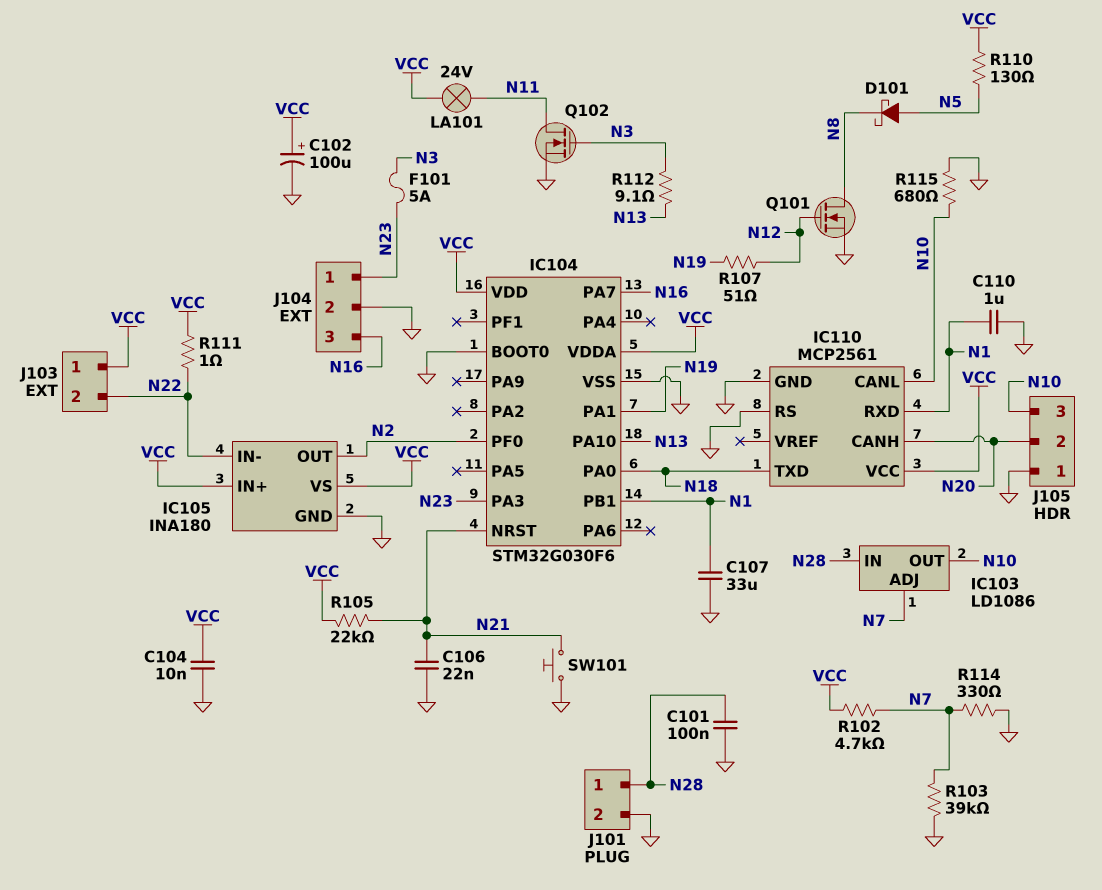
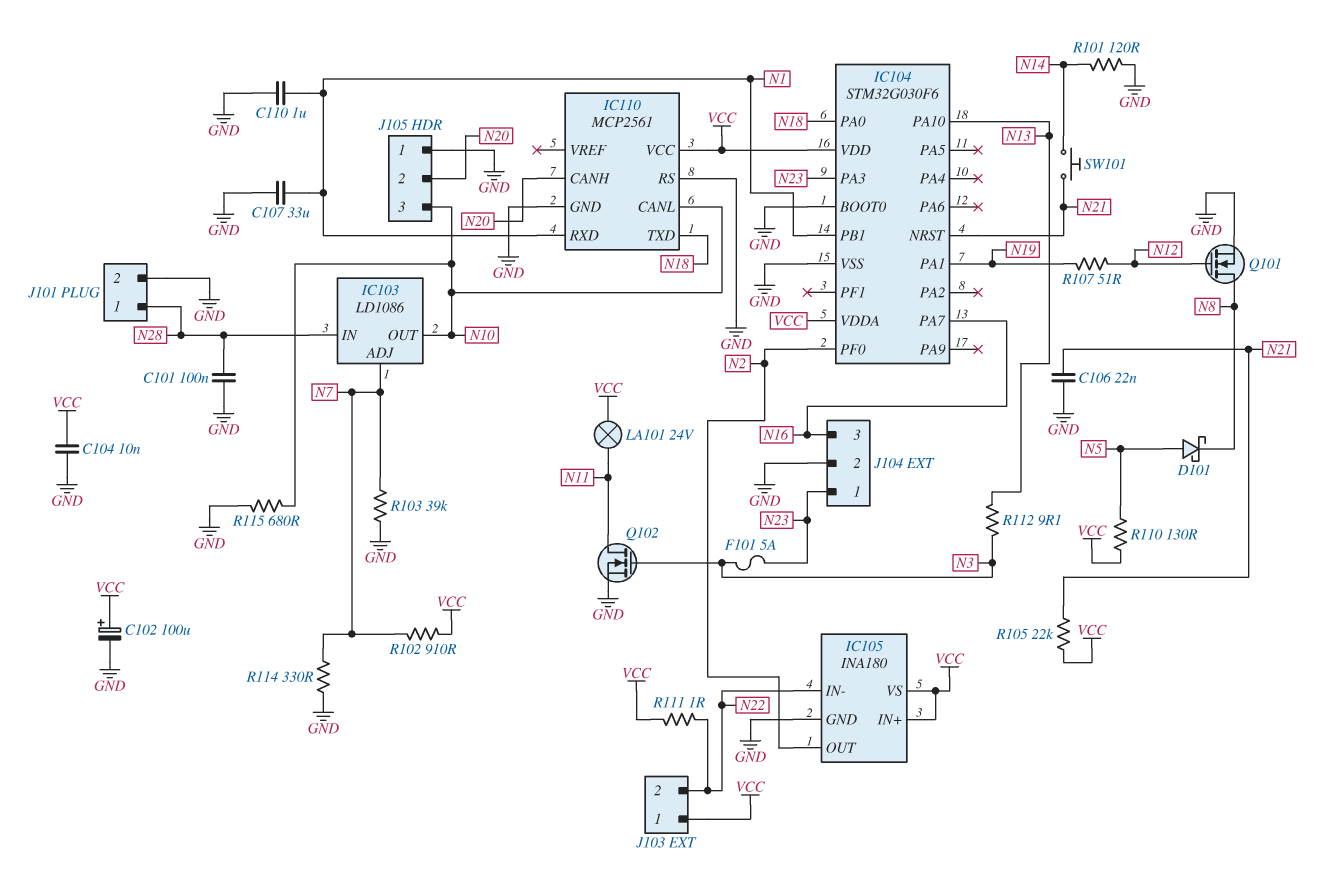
R101: none -> 120 (GND, N14)
R102: 4.7k (N7, VCC) -> 910 (N7, VCC)
SW101: button (GND, N21) -> button (N14, N21)

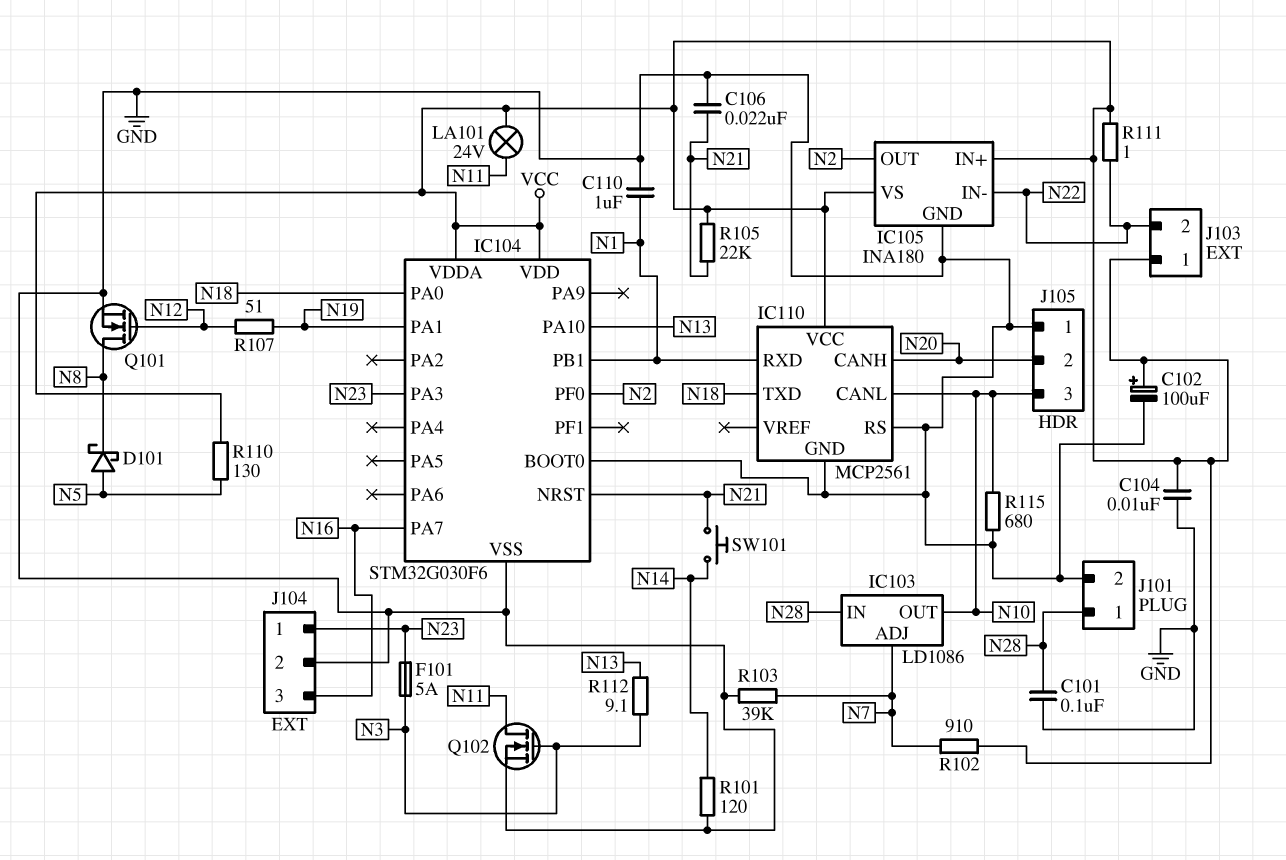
C107: 33uF (GND, N1) -> none
R114: 330 (GND, N7) -> none

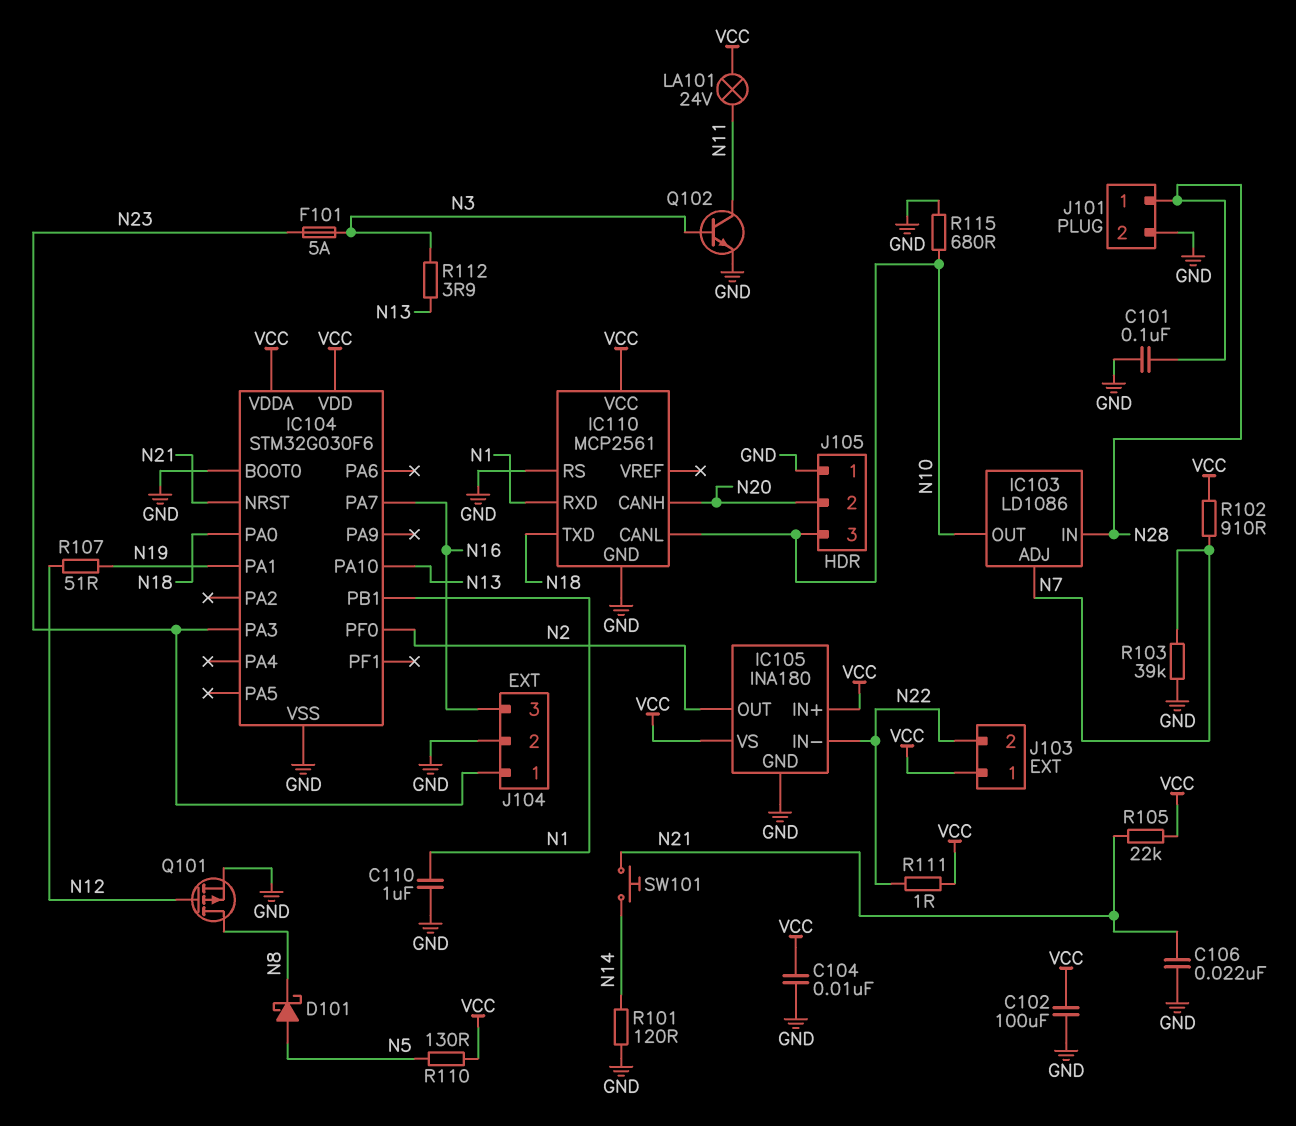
C102: 100uF (plus VCC, minus GND) -> 100uF (GND, VCC)
Q101: NMOS (G N12, D N8, S GND) -> PMOS (G N12, D N8, S GND)
Q102: NMOS (G N3, D N11, S GND) -> NPN (B N3, C N11, E GND)
R112: 9.1 (N3, N13) -> 3.9 (N3, N13)

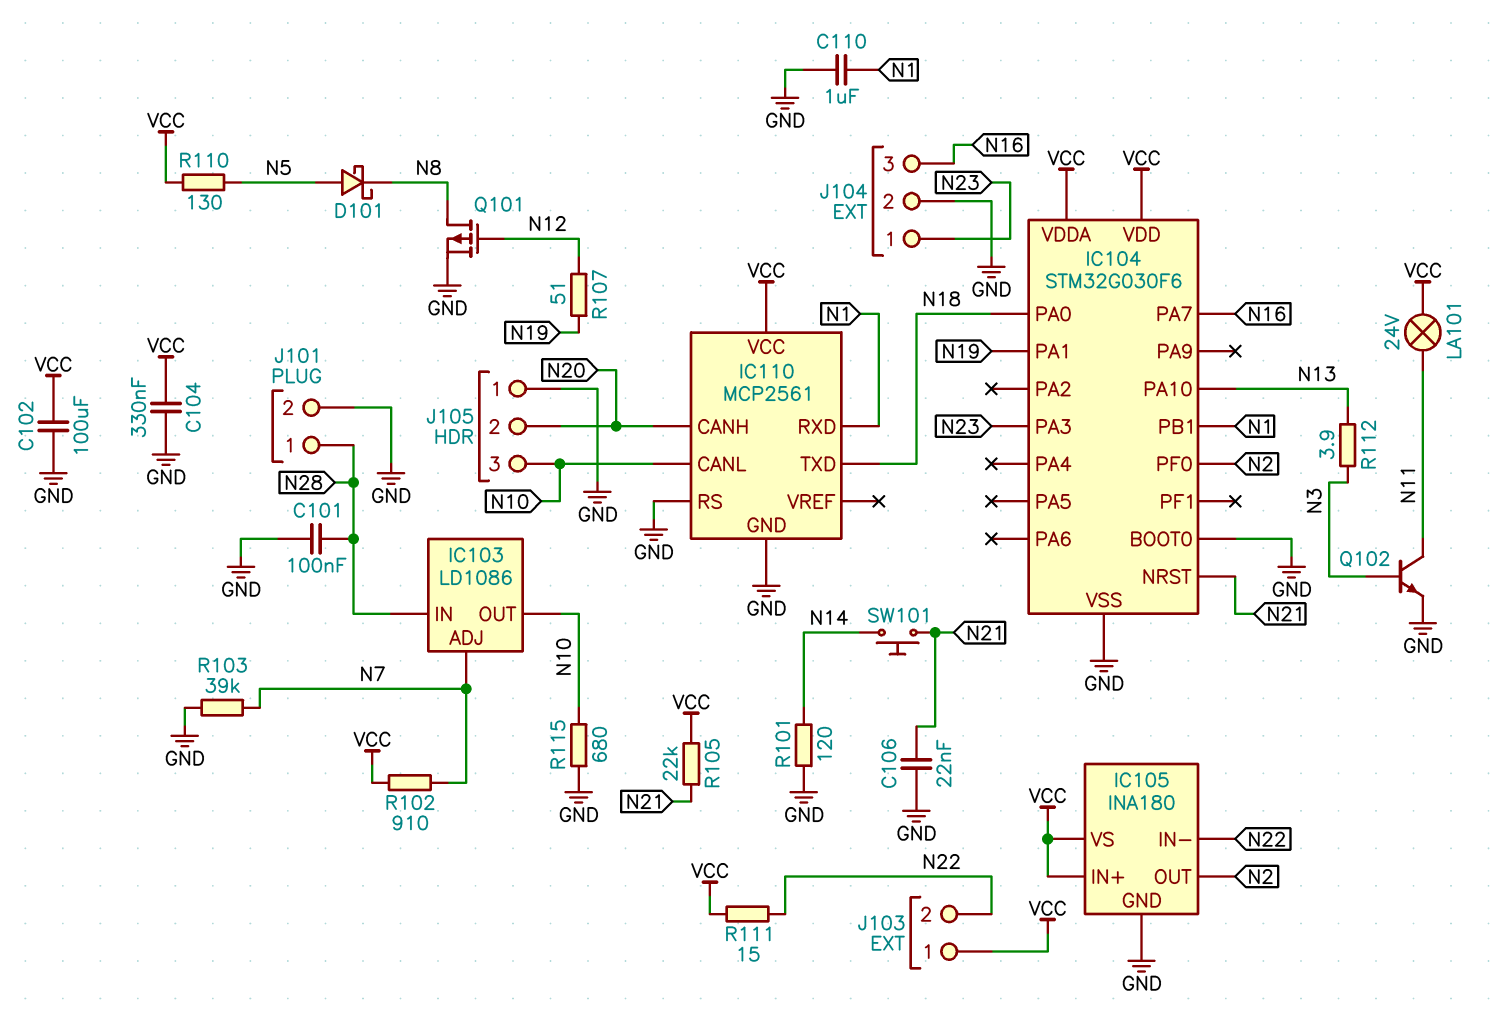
C104: 10nF (GND, VCC) -> 330nF (GND, VCC)
F101: 5A (N3, N23) -> none
R111: 1 (N22, VCC) -> 15 (N22, VCC)

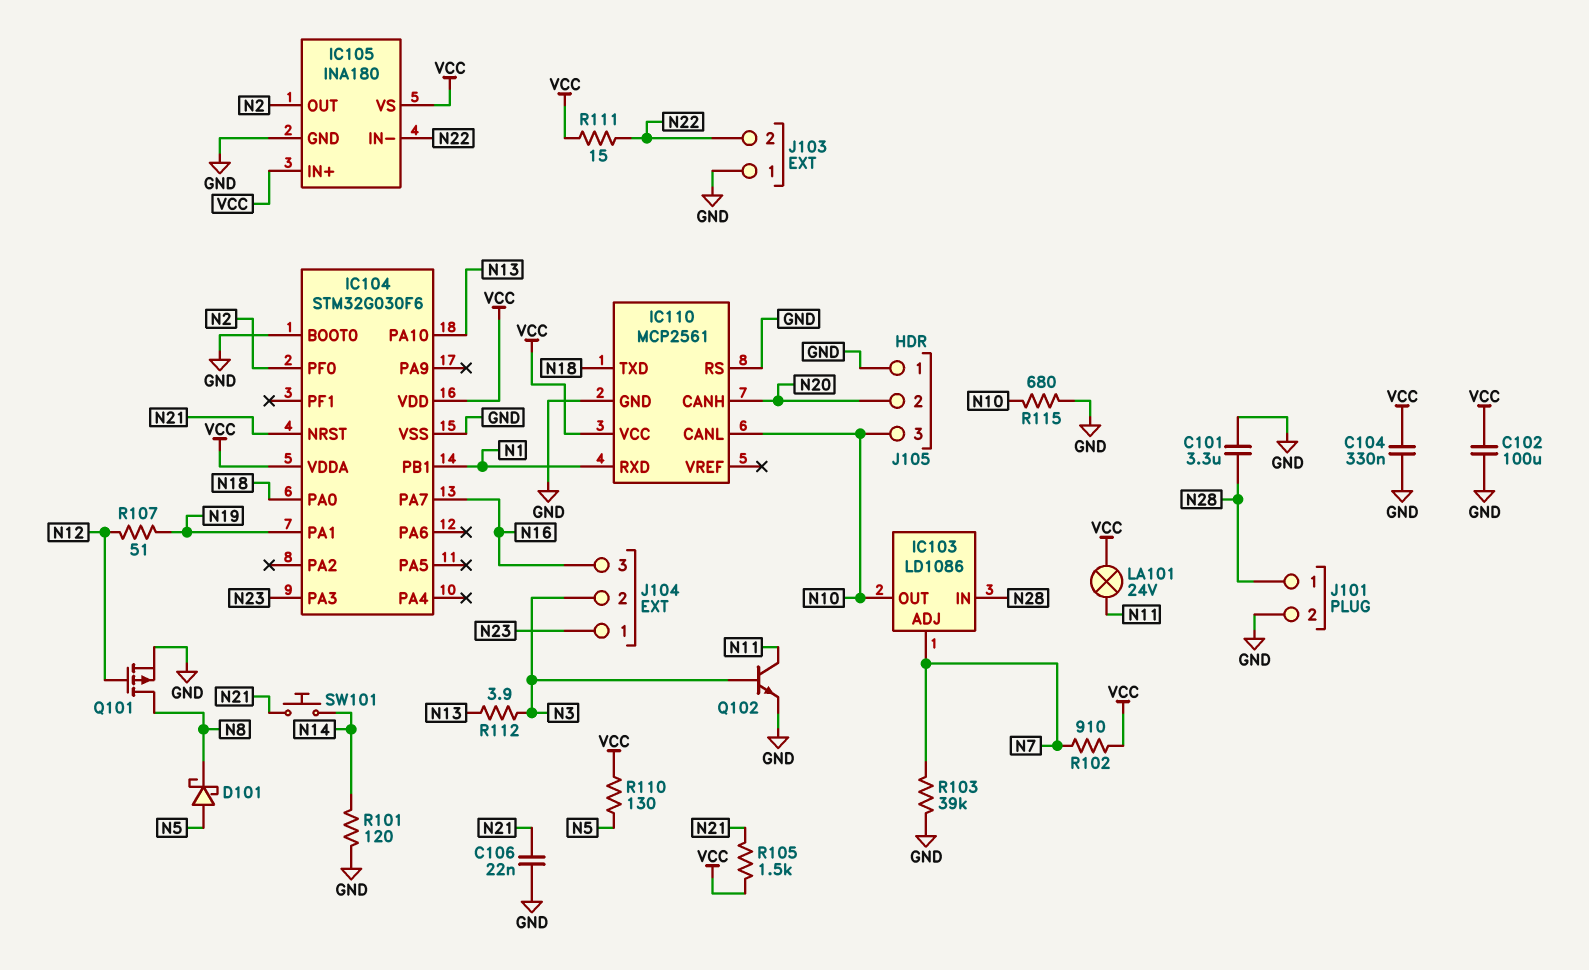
C101: 100nF (GND, N28) -> 3.3uF (GND, N28)
C110: 1uF (GND, N1) -> none
J103 pin 1: VCC -> GND
J104 pin 2: GND -> N3
R105: 22k (N21, VCC) -> 1.5k (N21, VCC)

